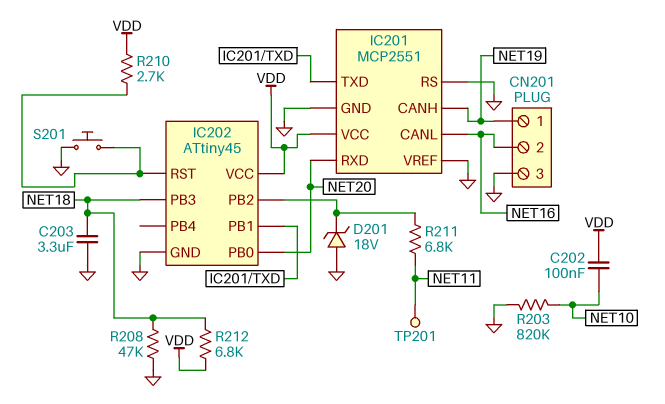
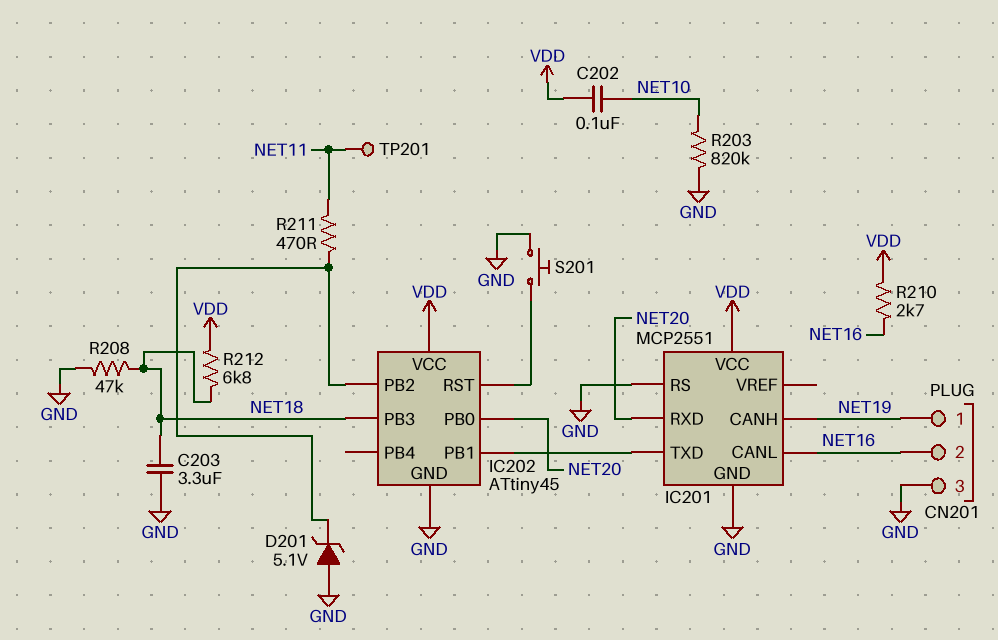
D201: zener 18V (A GND, K IC202/PB2) -> zener 5.1V (A GND, K IC202/PB2)
IC201 pin VREF: GND -> none
R210: 2.7k (IC202/RST, VDD) -> 2.7k (NET16, VDD)
R211: 6.8k (IC202/PB2, NET11) -> 470 (IC202/PB2, NET11)

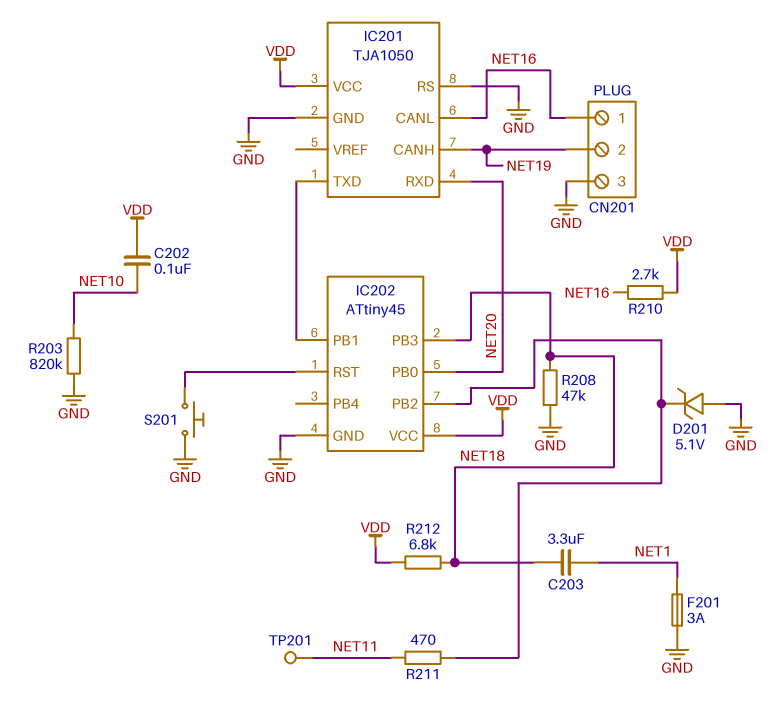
C203: 3.3uF (GND, NET18) -> 3.3uF (NET1, NET18)
CN201 pin 1: NET19 -> NET16
CN201 pin 2: NET16 -> NET19
F201: none -> 3A (GND, NET1)
IC201: MCP2551 -> TJA1050

